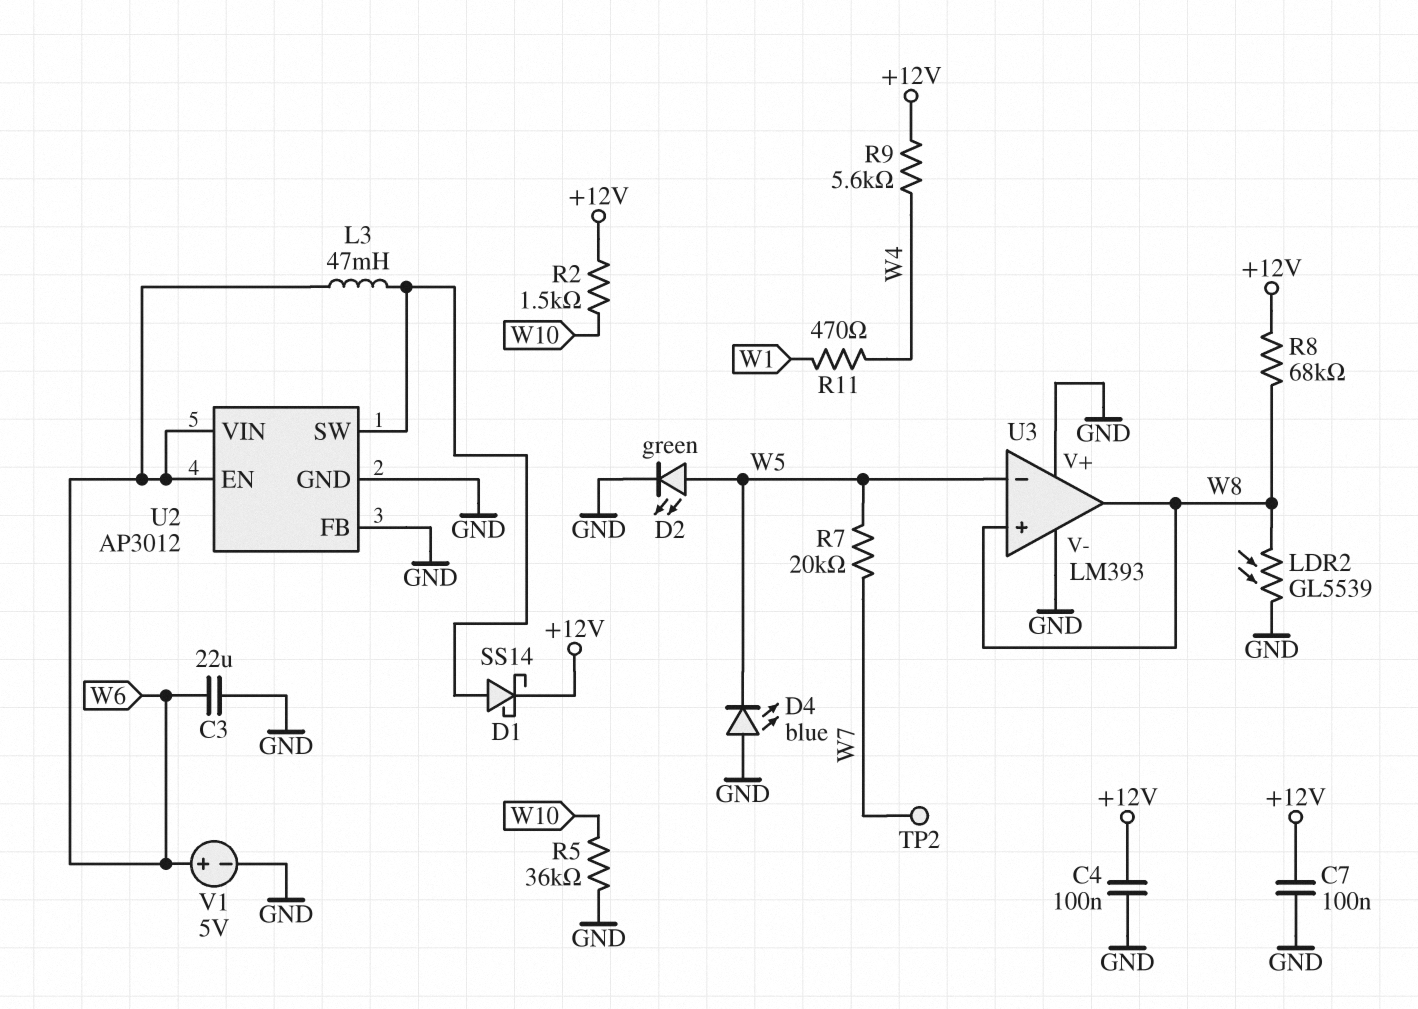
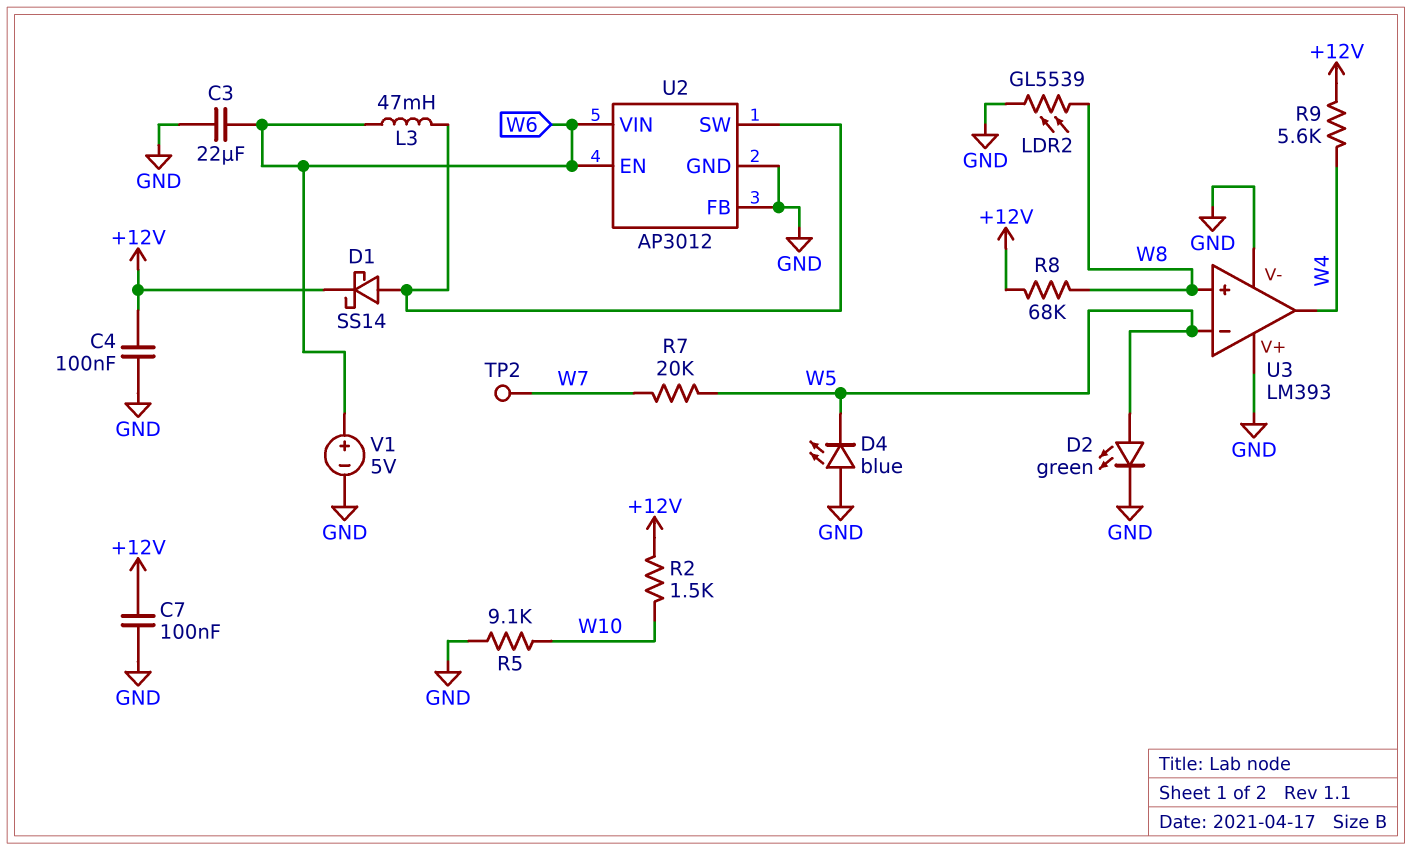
R5: 36k (GND, W10) -> 9.1k (GND, W10)
R11: 470 (W1, W4) -> none
U3 pin out: W8 -> W4

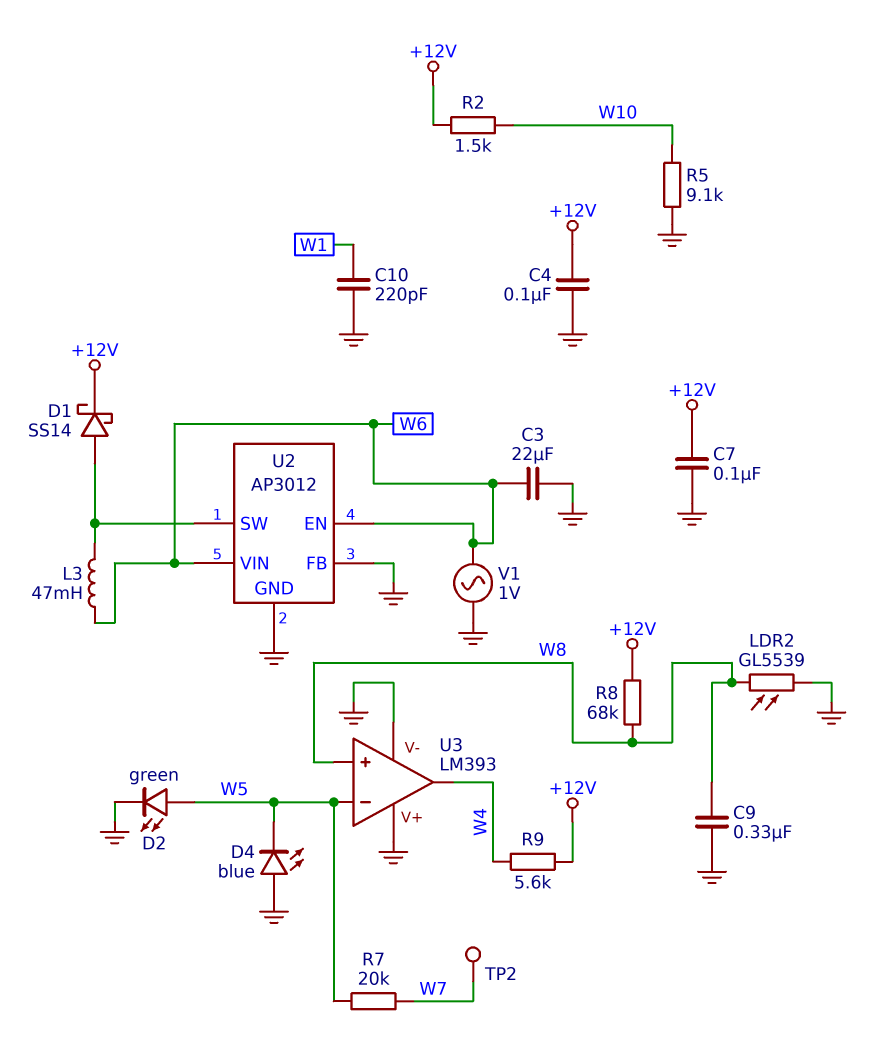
C9: none -> 330nF (GND, W8)
C10: none -> 220pF (GND, W1)
V1: 5V (plus W6, minus GND) -> AC 1V (GND, W6)

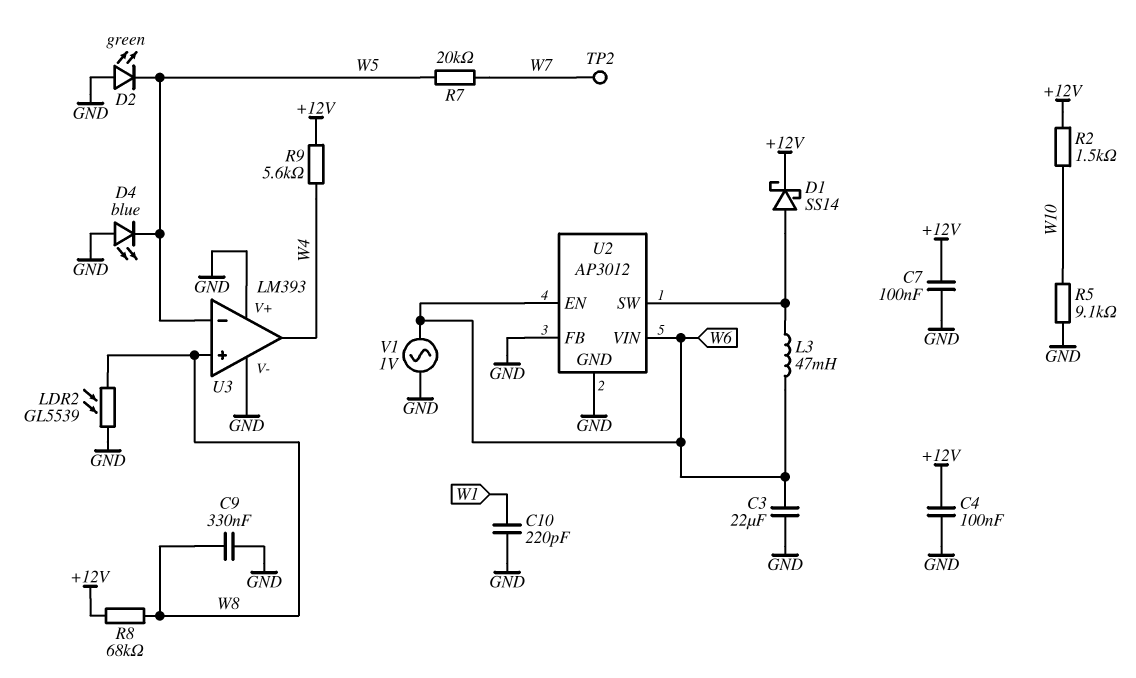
D2: LED green (A W5, K GND) -> LED green (A GND, K W5)

